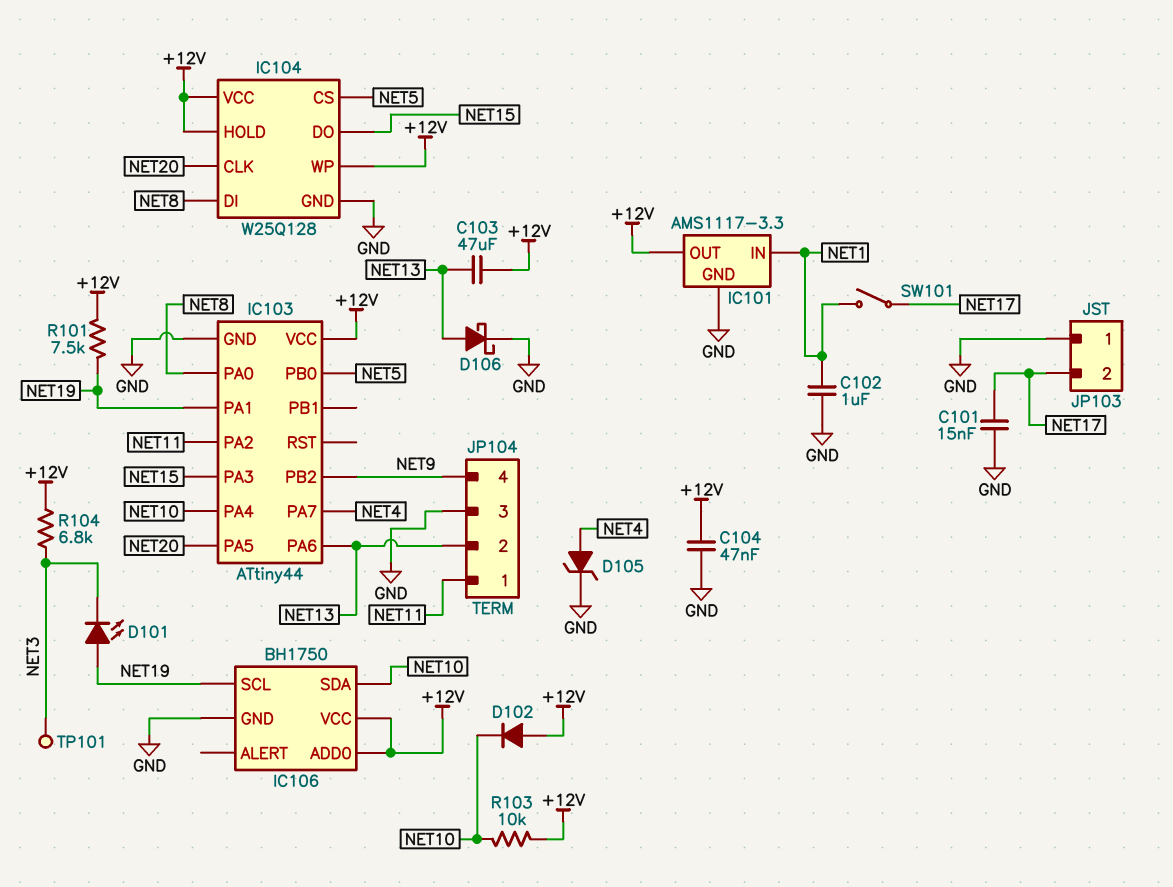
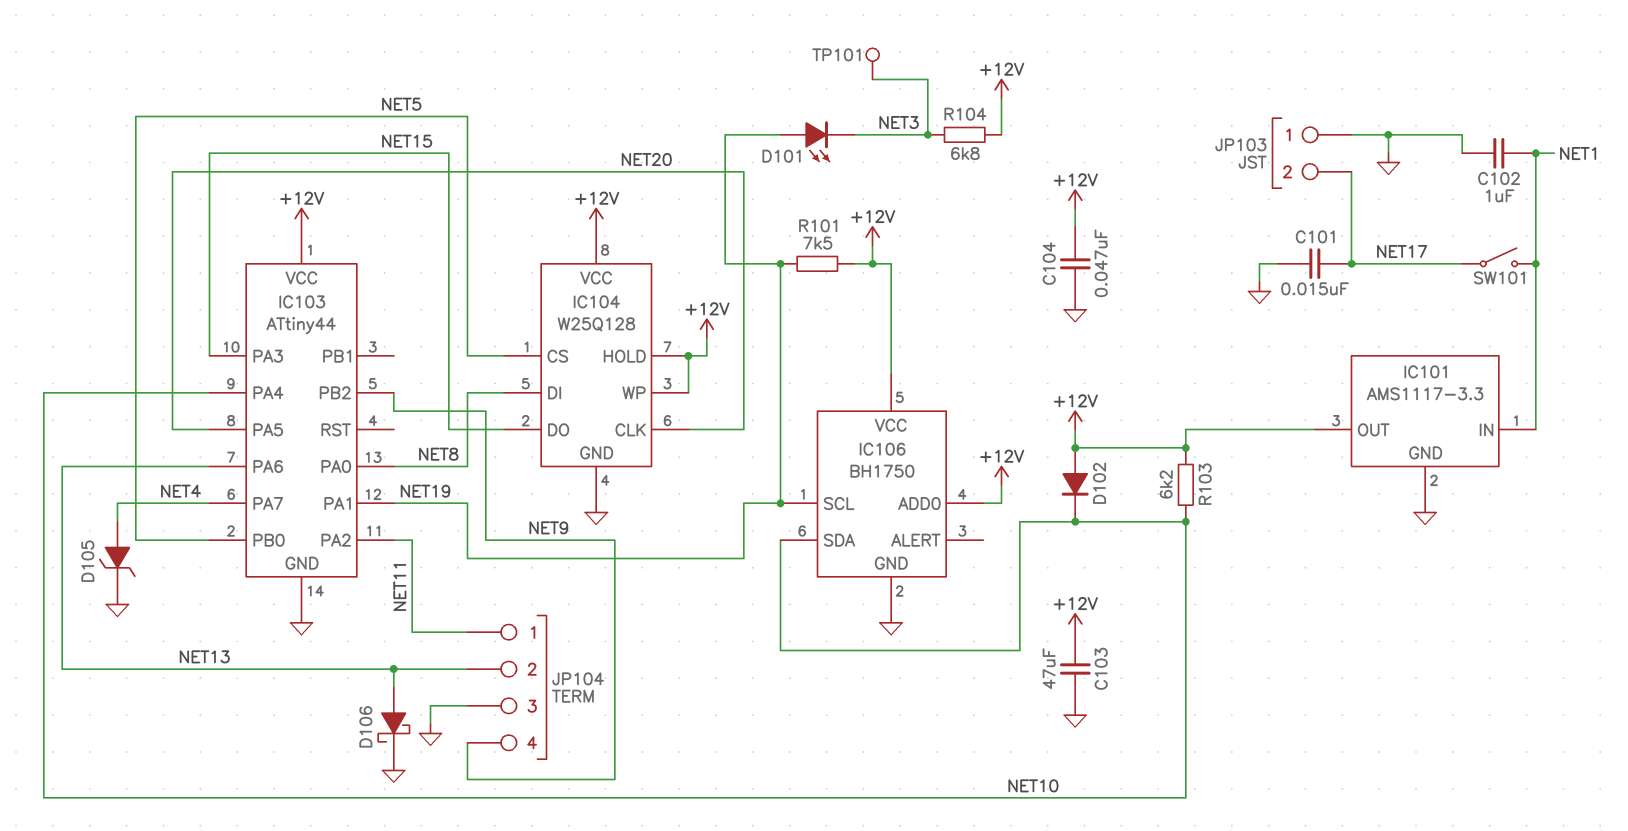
C103: 47uF (+12V, NET13) -> 47uF (+12V, GND)
R103: 10k (+12V, NET10) -> 6.2k (+12V, NET10)

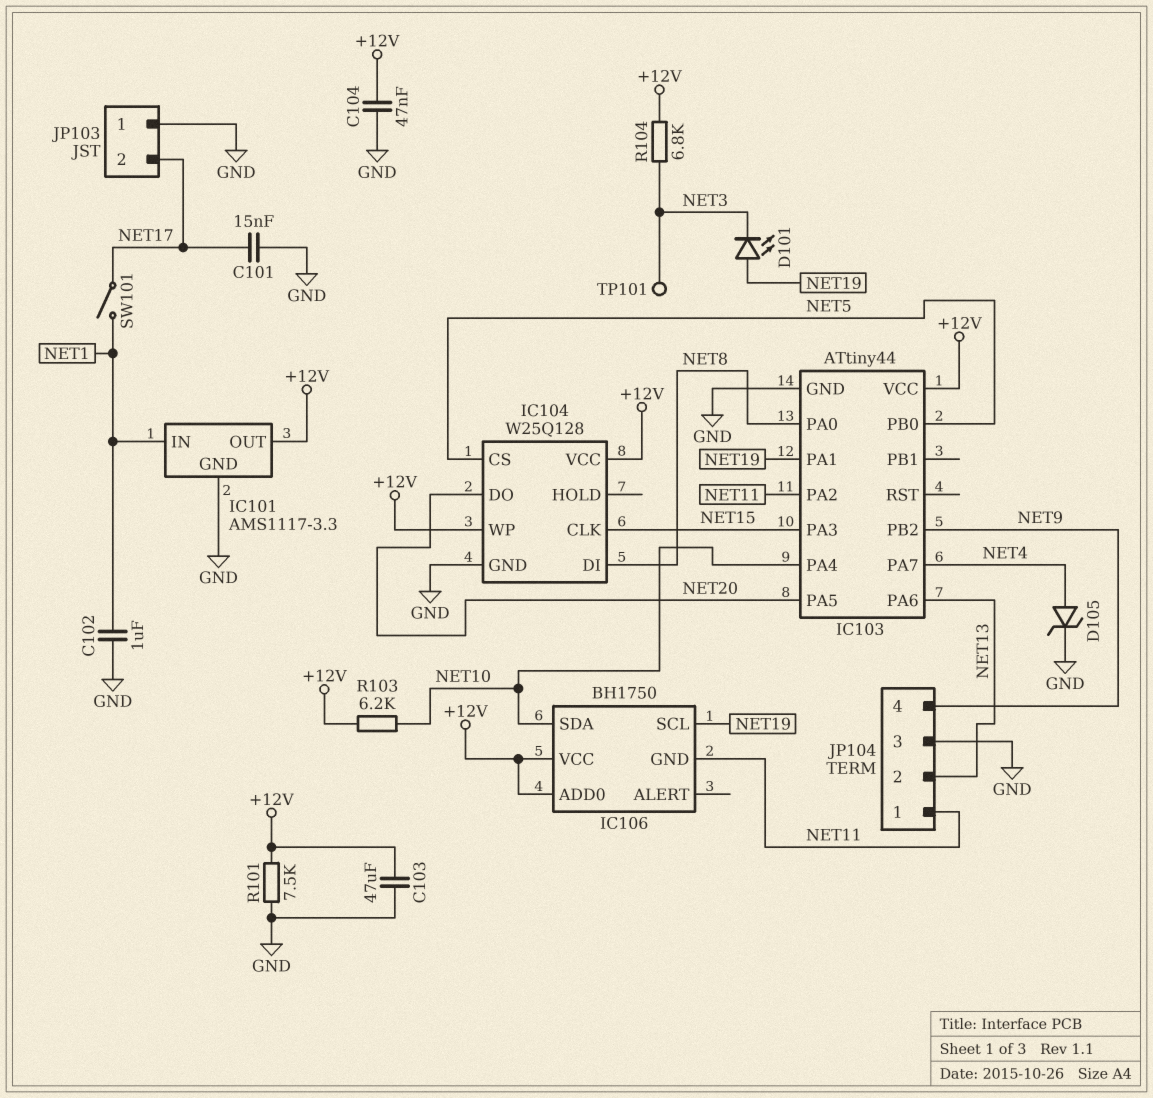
D102: diode (A +12V, K NET10) -> none
D106: schottky (A NET13, K GND) -> none
IC104 pin CLK: NET20 -> NET15
IC104 pin DO: NET15 -> NET20
IC104 pin HOLD: +12V -> none
IC106 pin GND: GND -> NET11
R101: 7.5k (+12V, NET19) -> 7.5k (+12V, GND)

